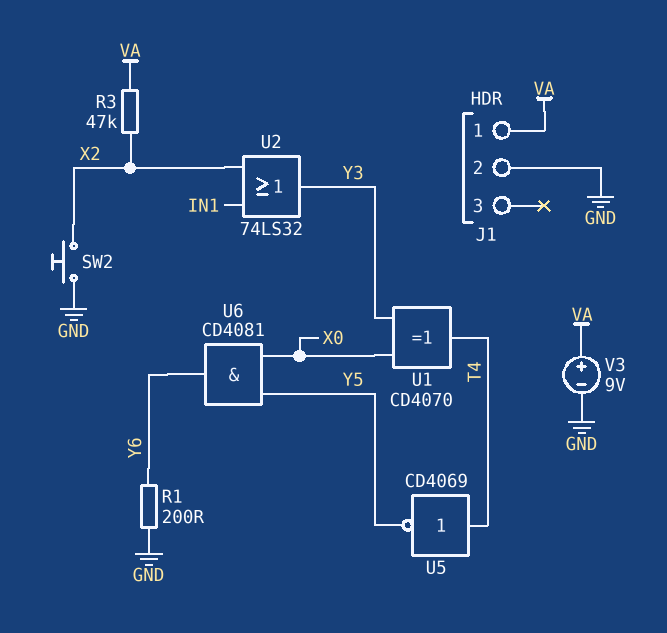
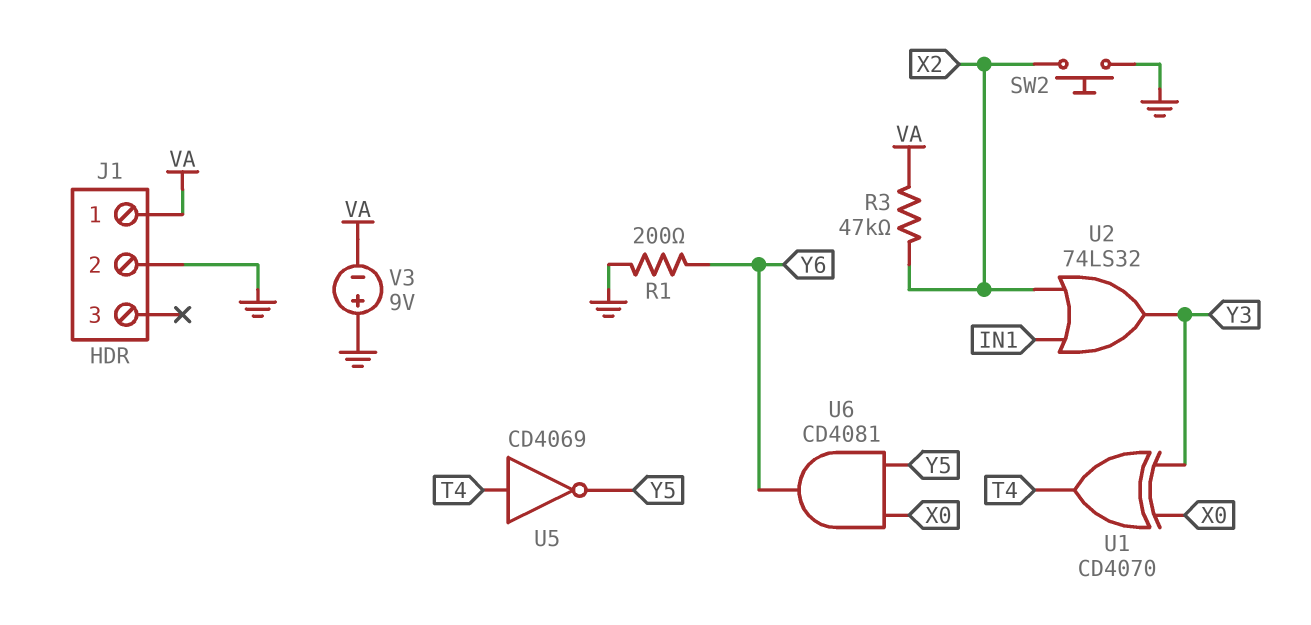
V3: 9V (plus VA, minus GND) -> 9V (plus GND, minus VA)

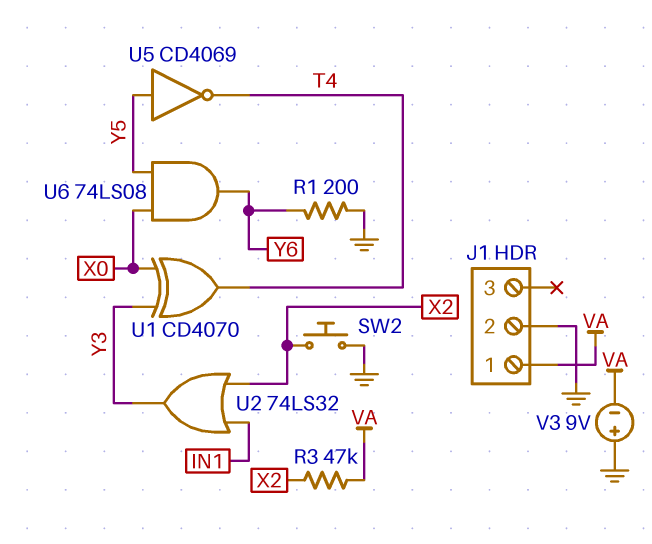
U5: NOT CD4069 (in T4, out Y5) -> NOT CD4069 (in Y5, out T4)
U6: AND CD4081 (in X0, in Y5, out Y6) -> AND 74LS08 (in X0, in Y5, out Y6)

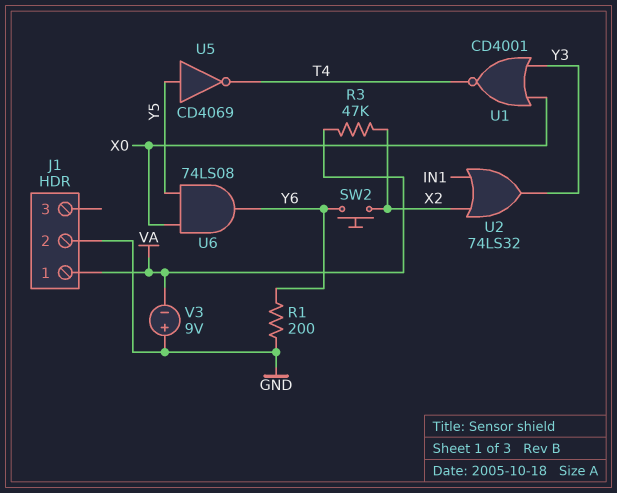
SW2: button (GND, X2) -> button (X2, Y6)
U1: XOR CD4070 (in X0, in Y3, out T4) -> NOR CD4001 (in X0, in Y3, out T4)

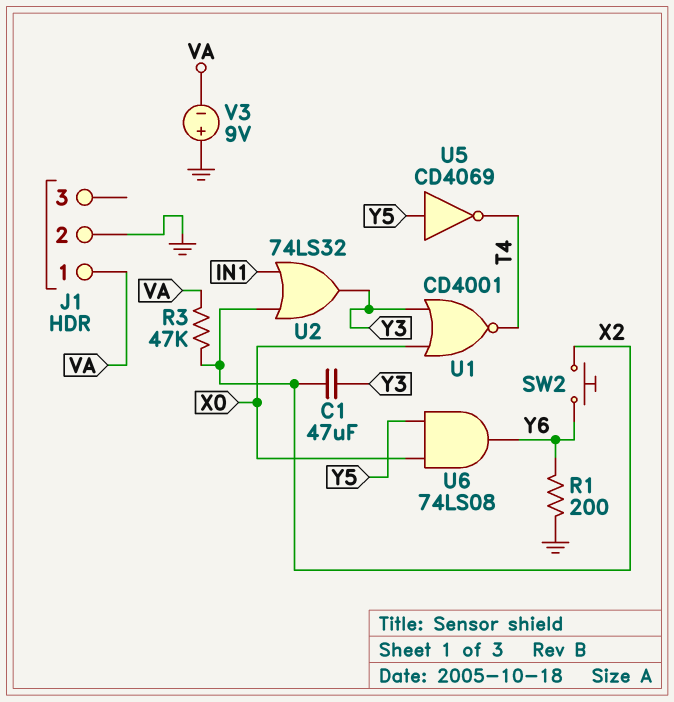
C1: none -> 47uF (X2, Y3)

